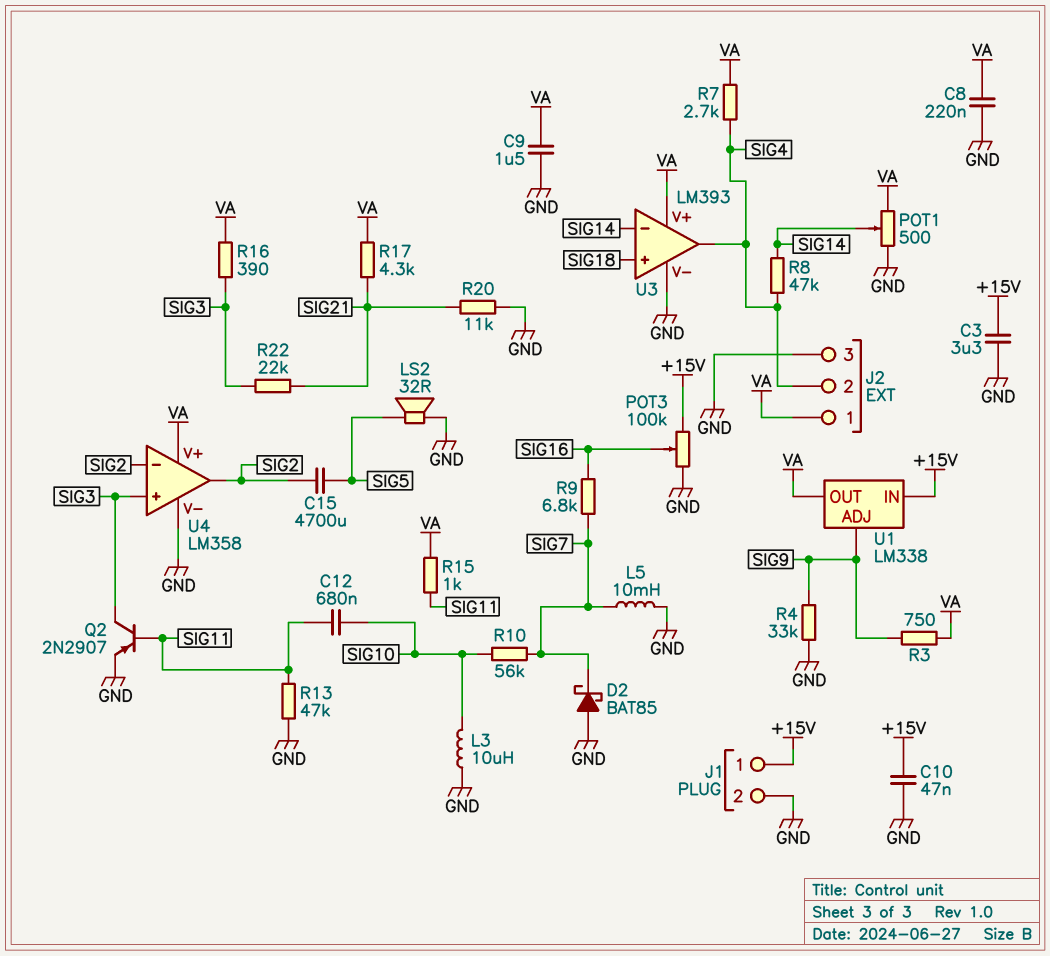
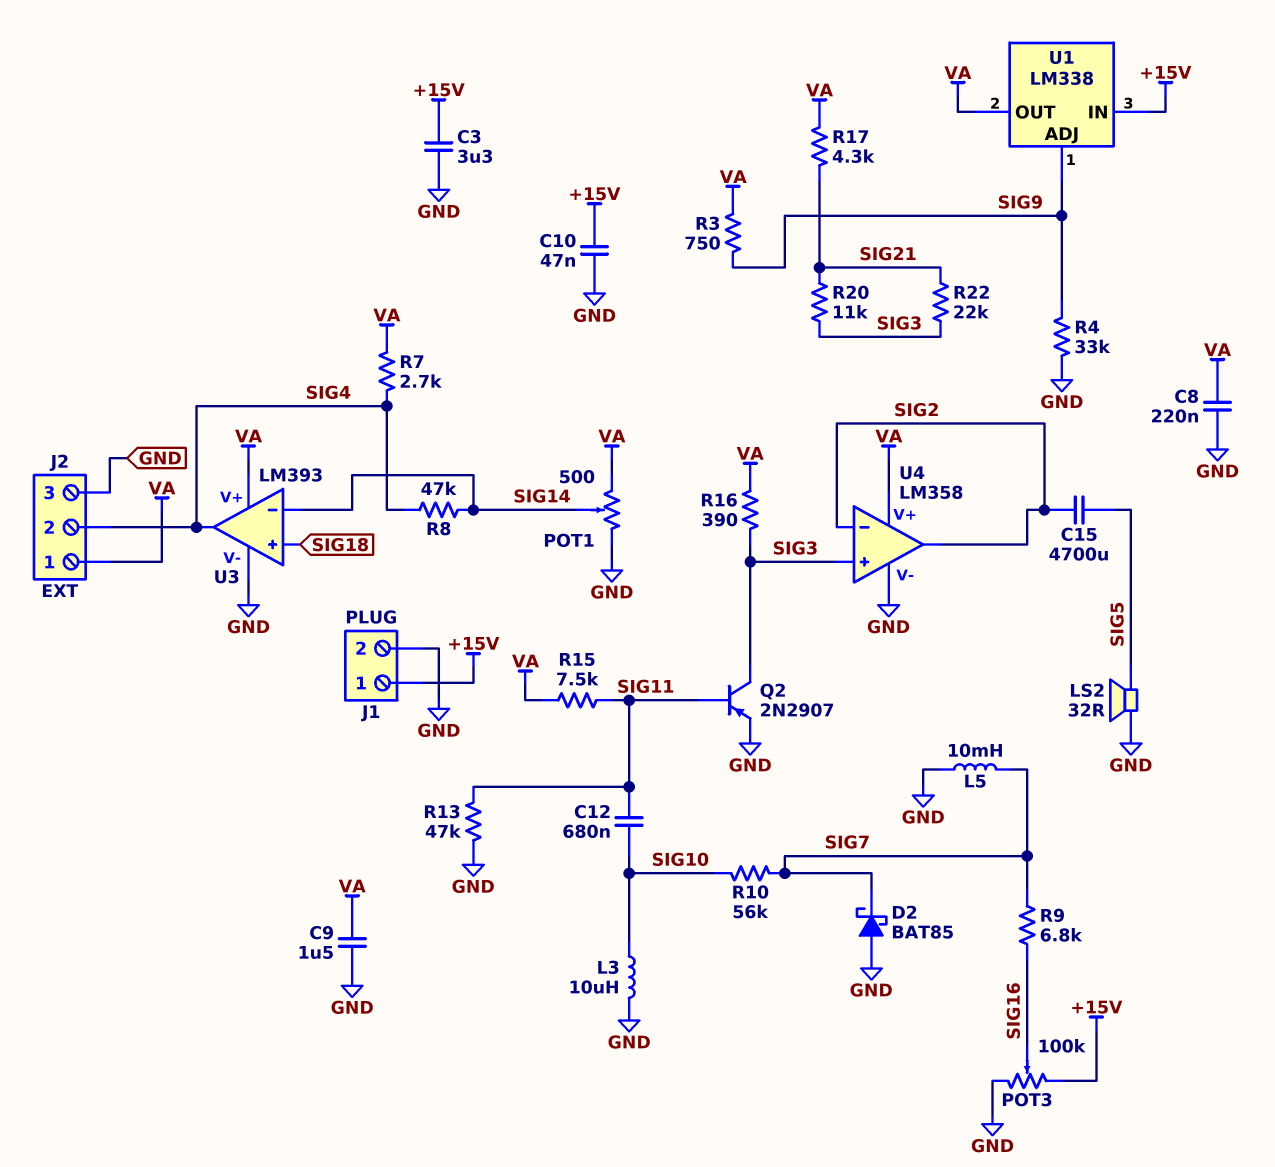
R15: 1k (SIG11, VA) -> 7.5k (SIG11, VA)
R20: 11k (GND, SIG21) -> 11k (SIG3, SIG21)

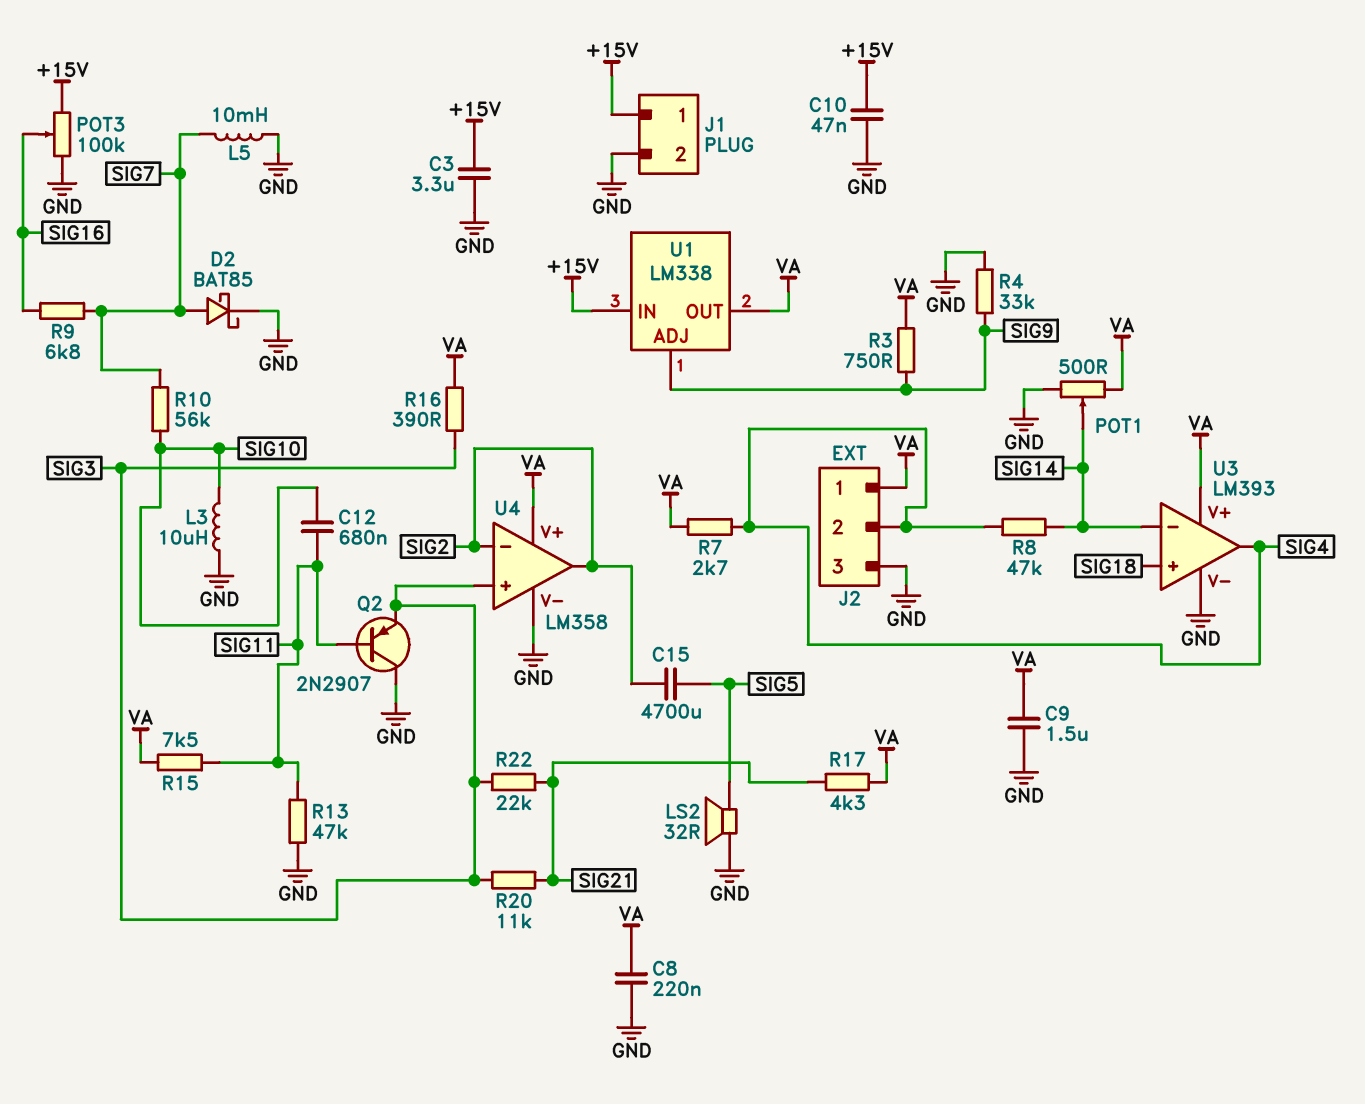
D2: schottky BAT85 (A GND, K SIG7) -> schottky BAT85 (A SIG7, K GND)
Q2: PNP 2N2907 (B SIG11, C SIG3, E GND) -> PNP 2N2907 (B SIG11, C GND, E SIG3)

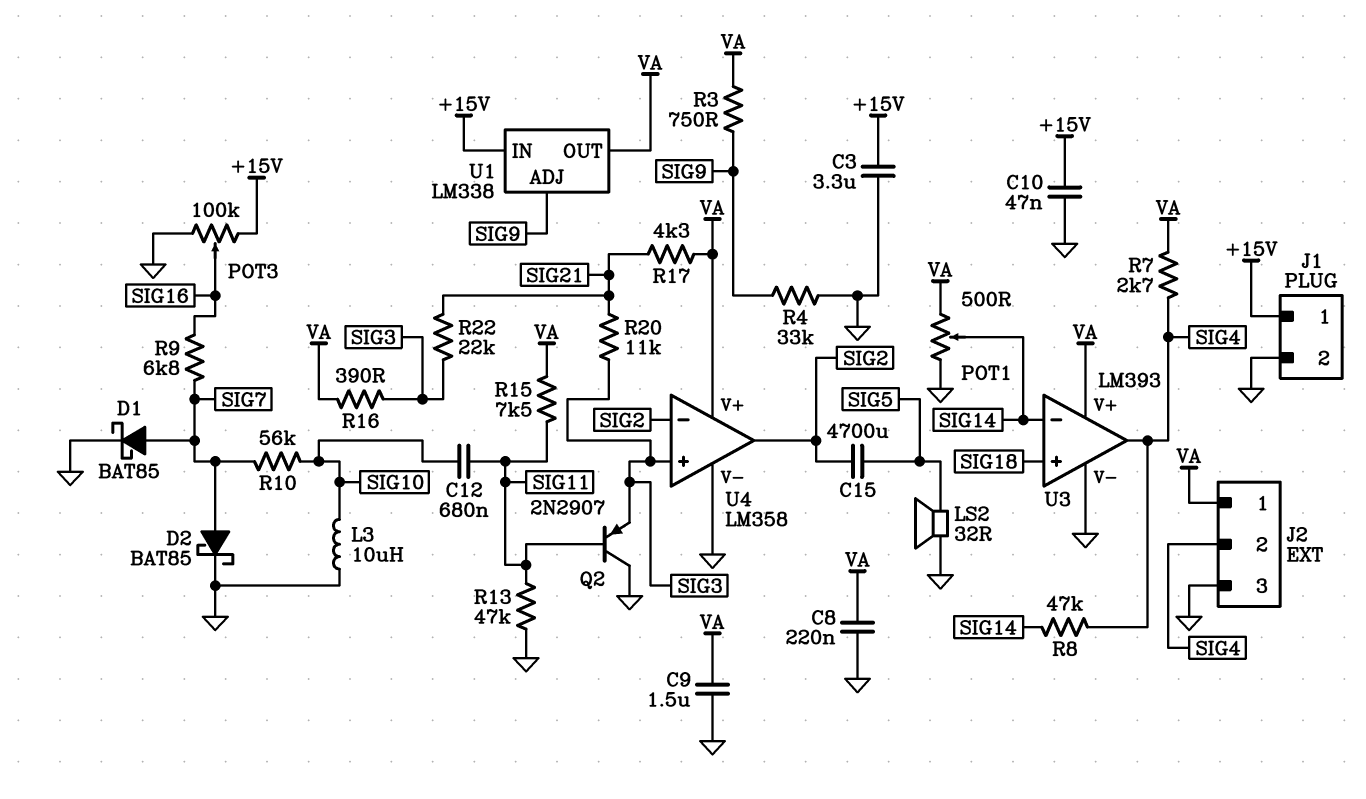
D1: none -> schottky BAT85 (A SIG7, K GND)
L5: 10mH (GND, SIG7) -> none

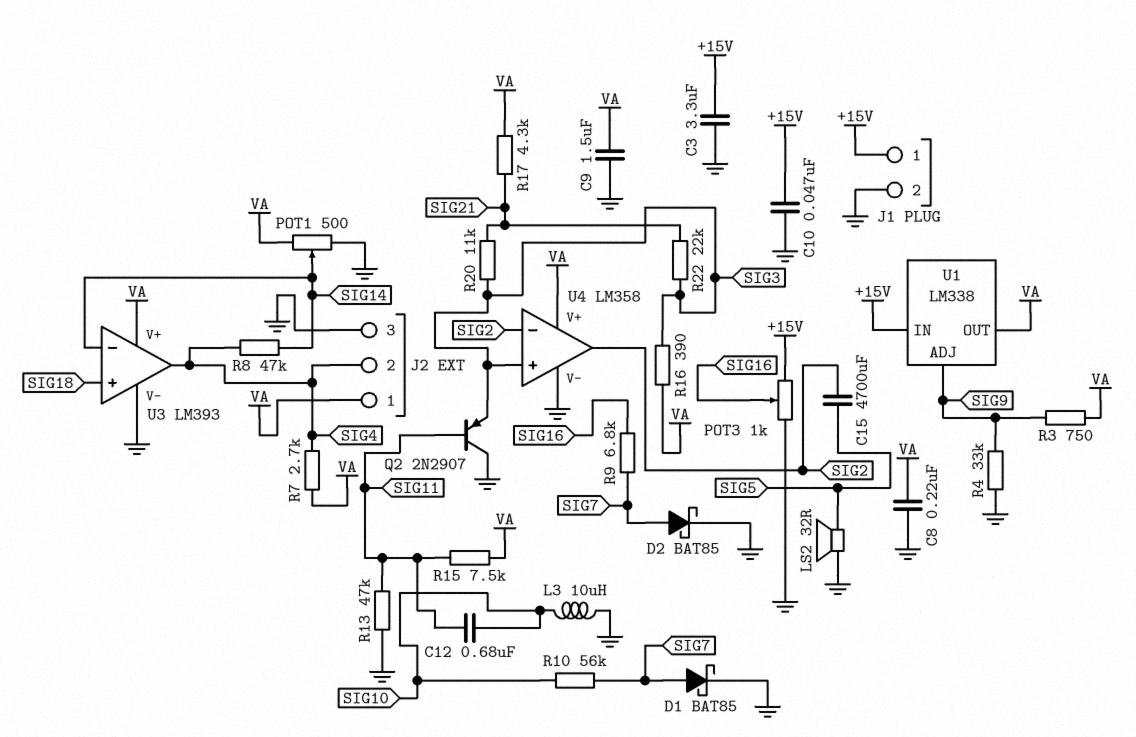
POT3: 100k (+15V, GND, wiper SIG16) -> 1k (+15V, GND, wiper SIG16)

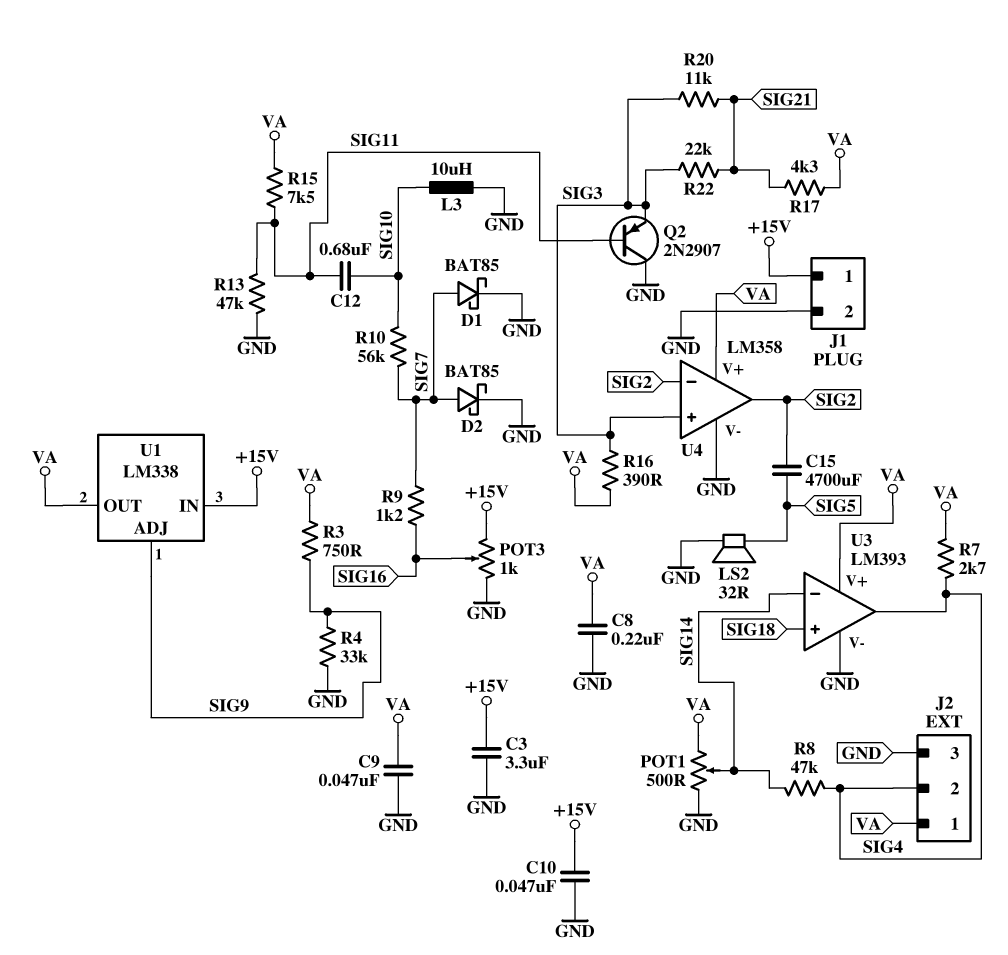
C9: 1.5uF (GND, VA) -> 47nF (GND, VA)
R9: 6.8k (SIG7, SIG16) -> 1.2k (SIG7, SIG16)

